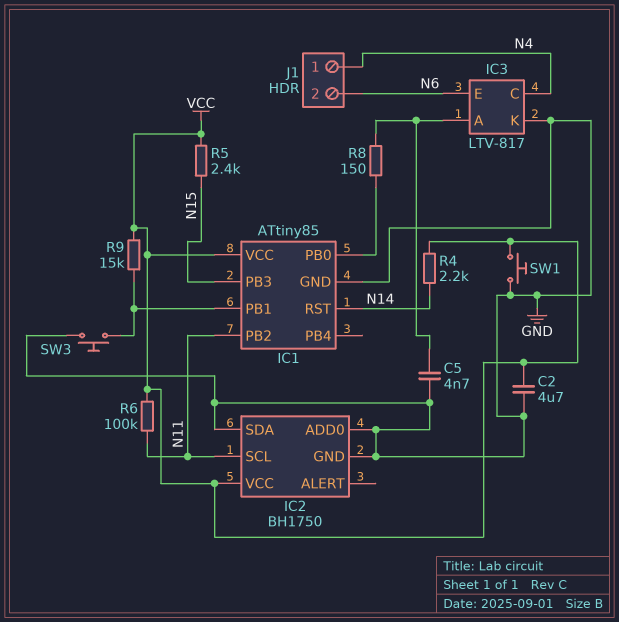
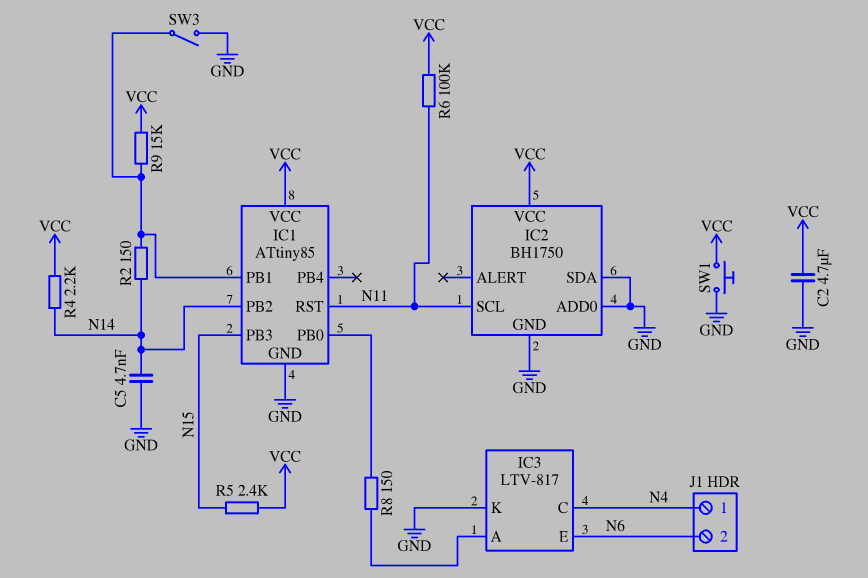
C5: 4.7nF (GND, IC3/A) -> 4.7nF (GND, N14)
IC1 pin PB2: N11 -> N14
IC1 pin RST: N14 -> N11
R2: none -> 150 (IC1/PB1, N14)
SW3: button (GND, IC1/PB1) -> switch (GND, IC1/PB1)

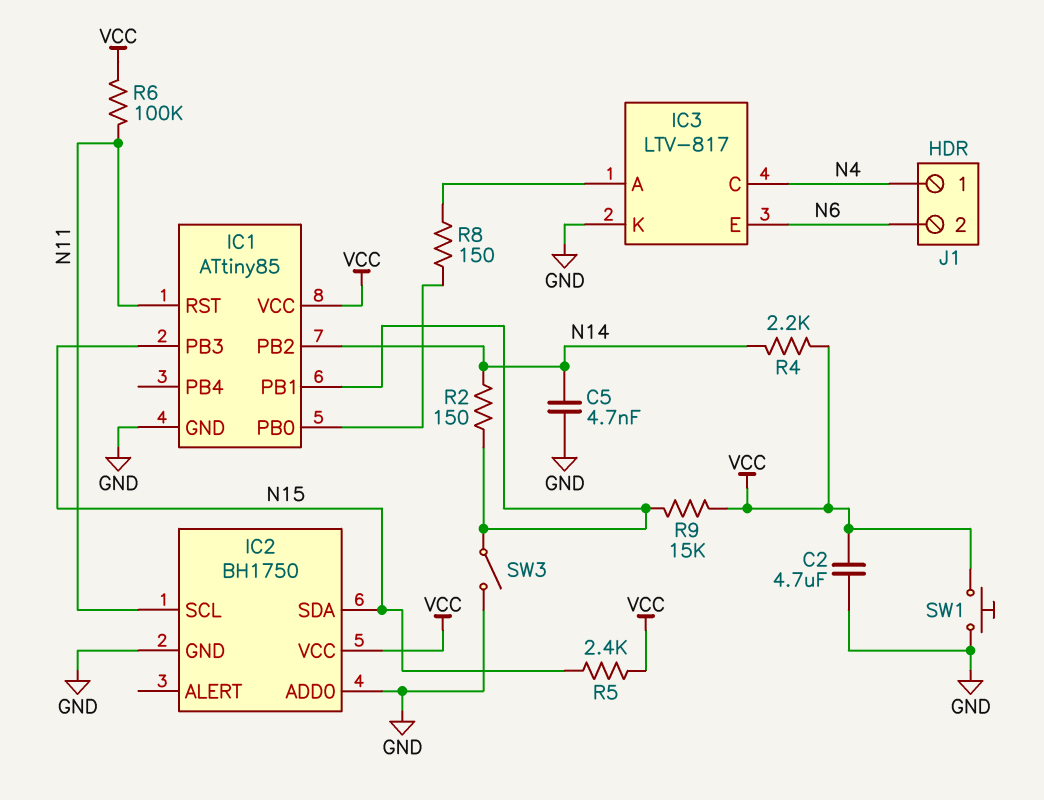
IC2 pin SDA: GND -> N15

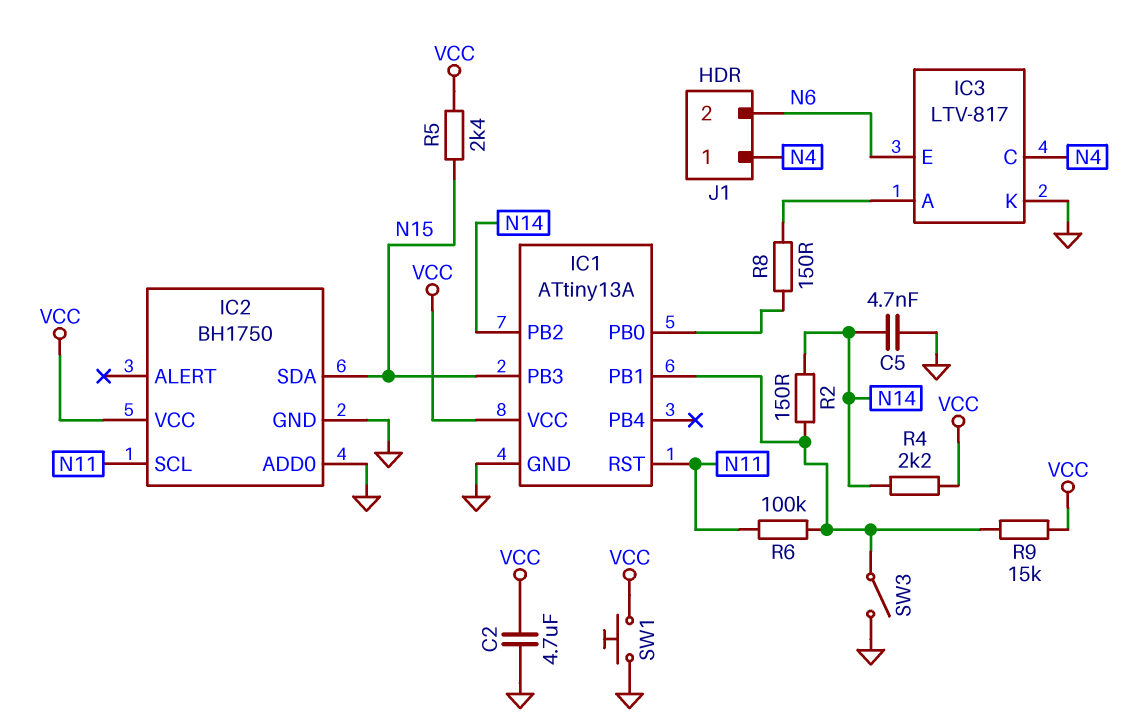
IC1: ATtiny85 -> ATtiny13A
R6: 100k (N11, VCC) -> 100k (IC1/PB1, N11)

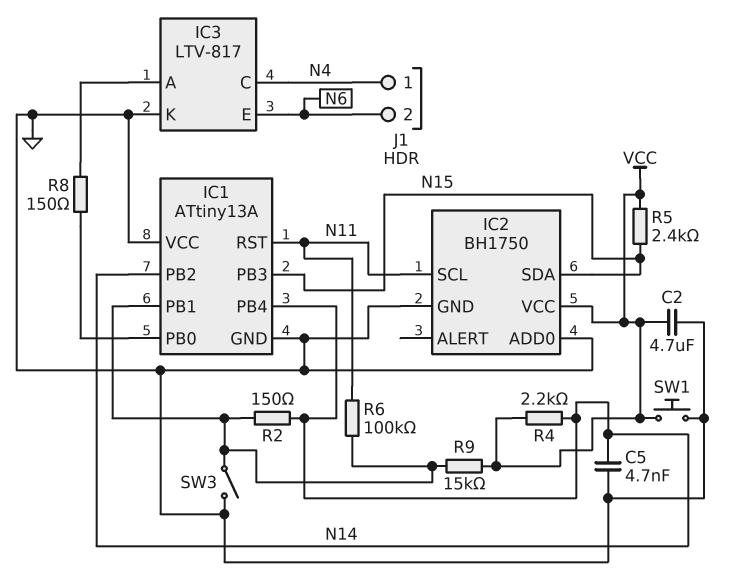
IC1 pin PB4: none -> N14
IC1 pin VCC: VCC -> GND

